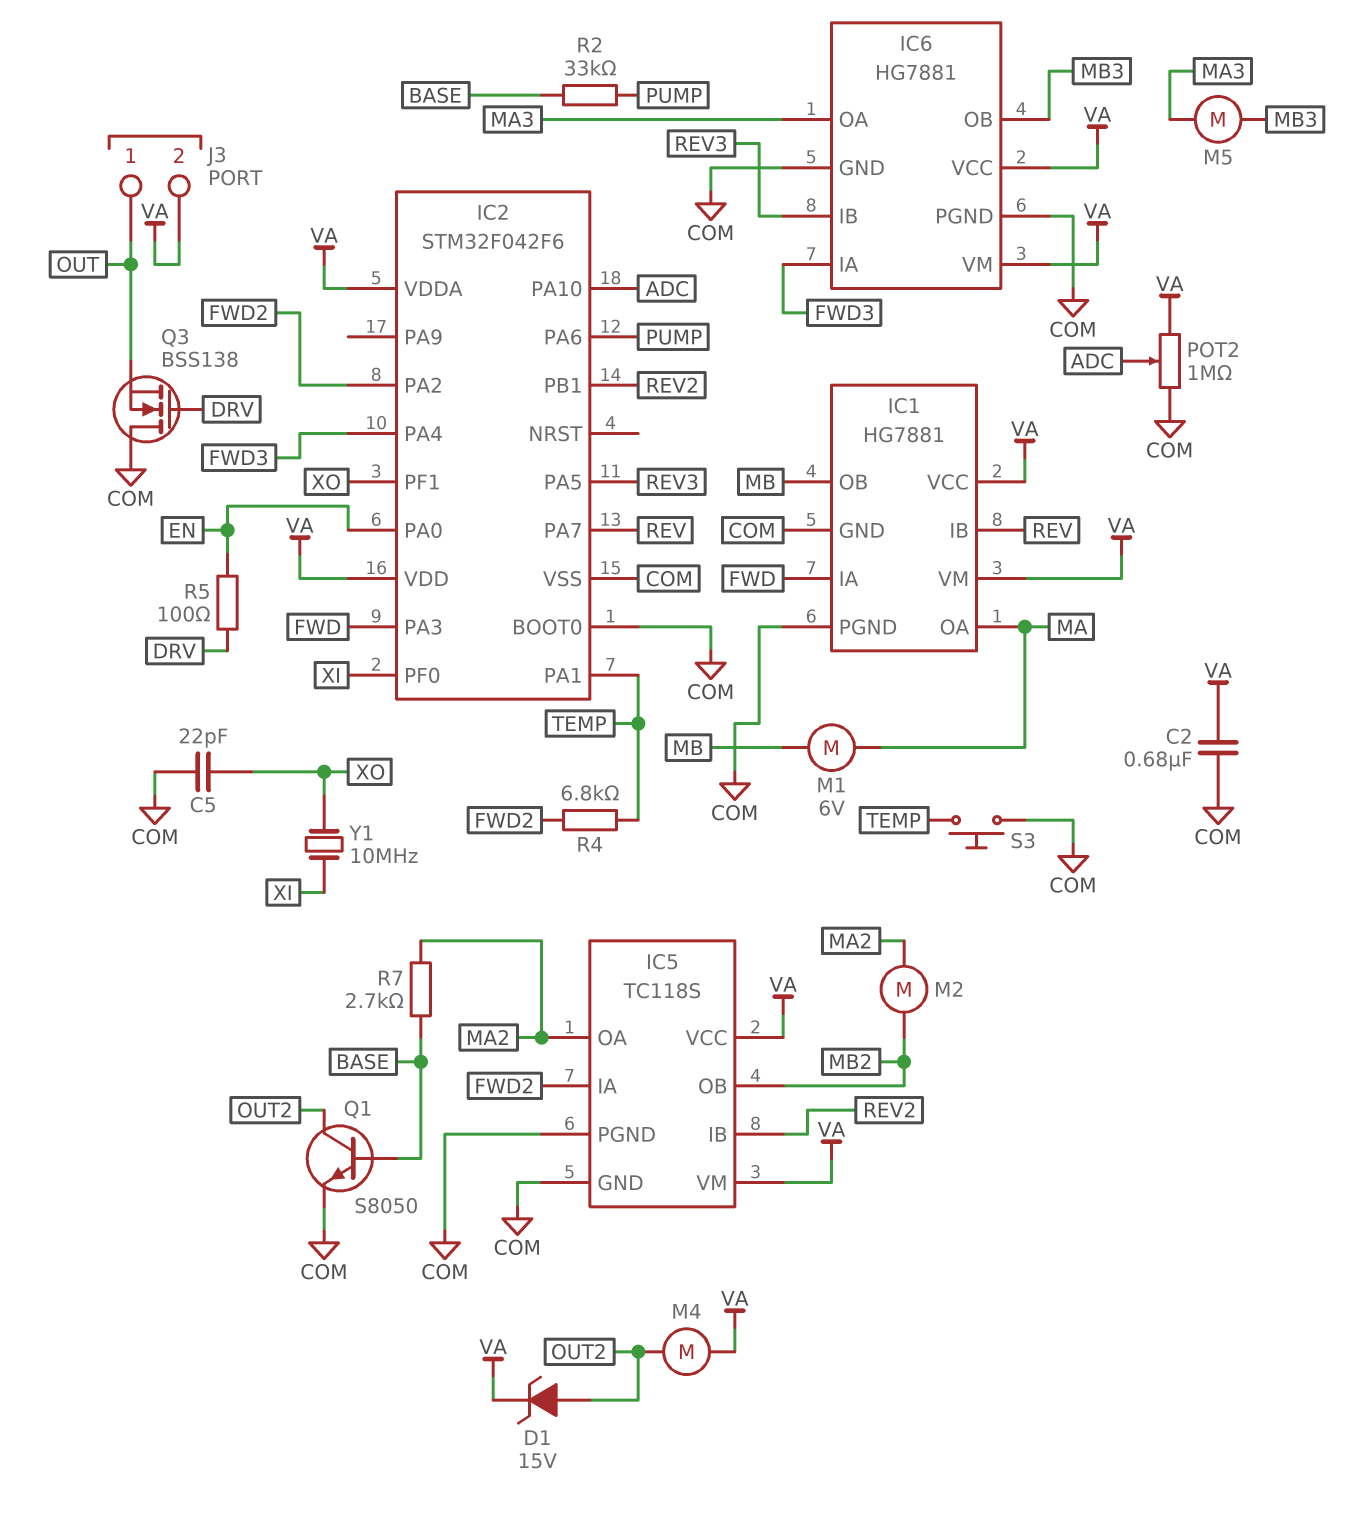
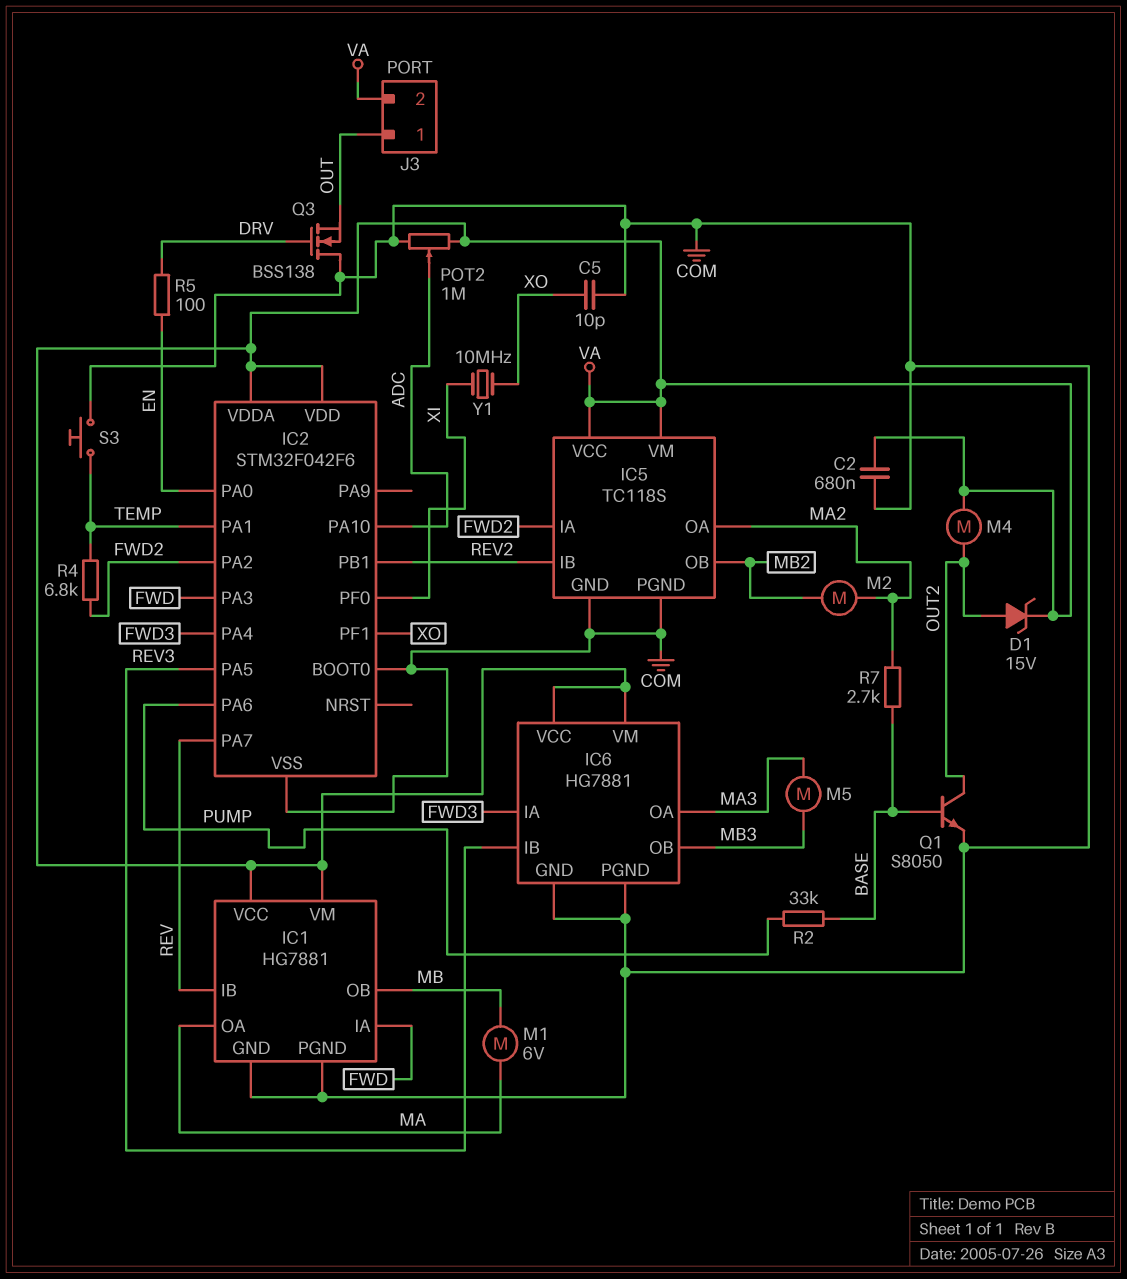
C5: 22pF (COM, XO) -> 10pF (COM, XO)

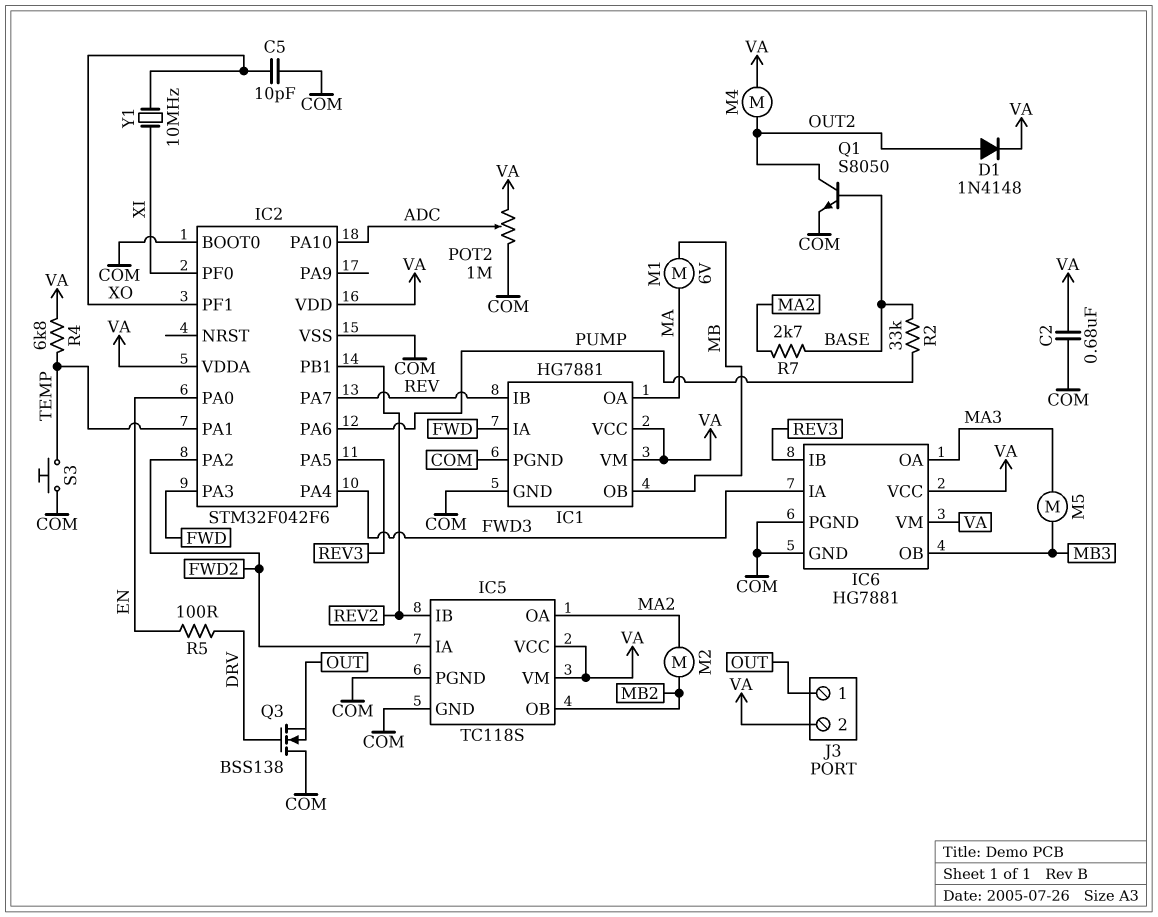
D1: zener 15V (A OUT2, K VA) -> diode 1N4148 (A OUT2, K VA)
R4: 6.8k (FWD2, TEMP) -> 6.8k (TEMP, VA)

